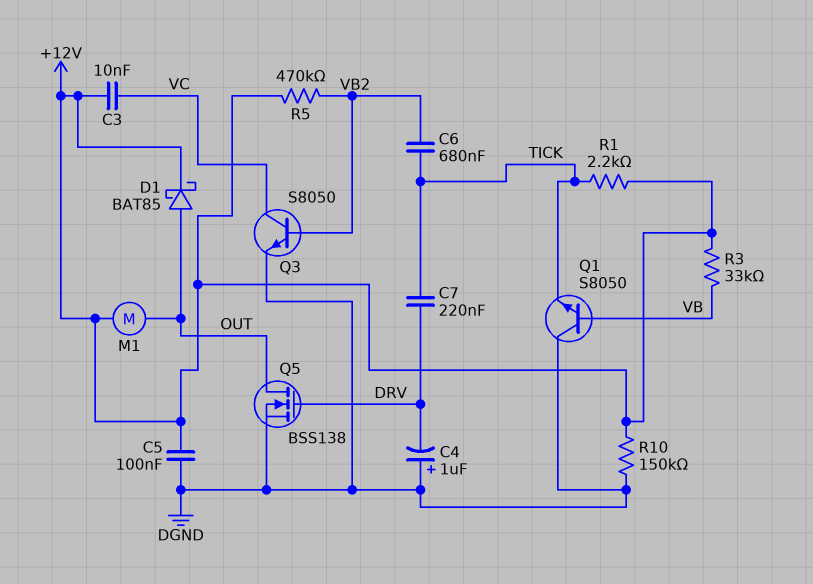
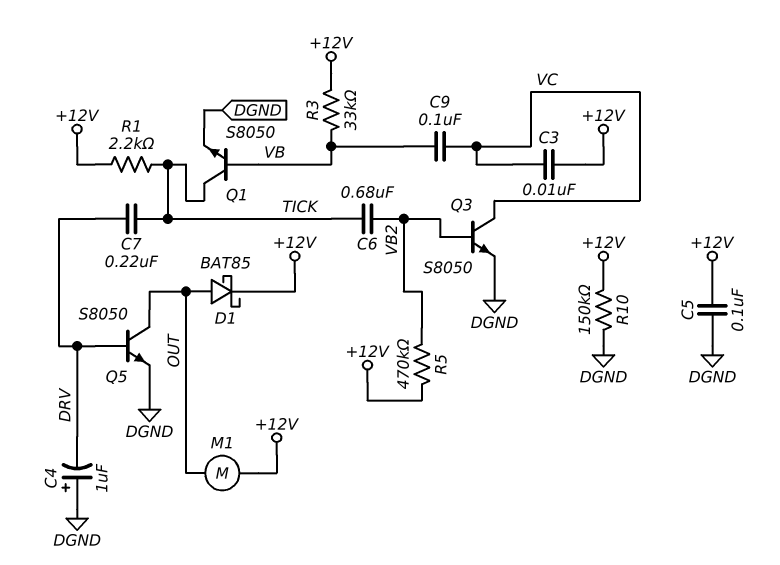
C9: none -> 100nF (VB, VC)
Q1: NPN S8050 (B VB, C DGND, E TICK) -> NPN S8050 (B VB, C TICK, E DGND)
Q5: NMOS BSS138 (G DRV, D OUT, S DGND) -> NPN S8050 (B DRV, C OUT, E DGND)

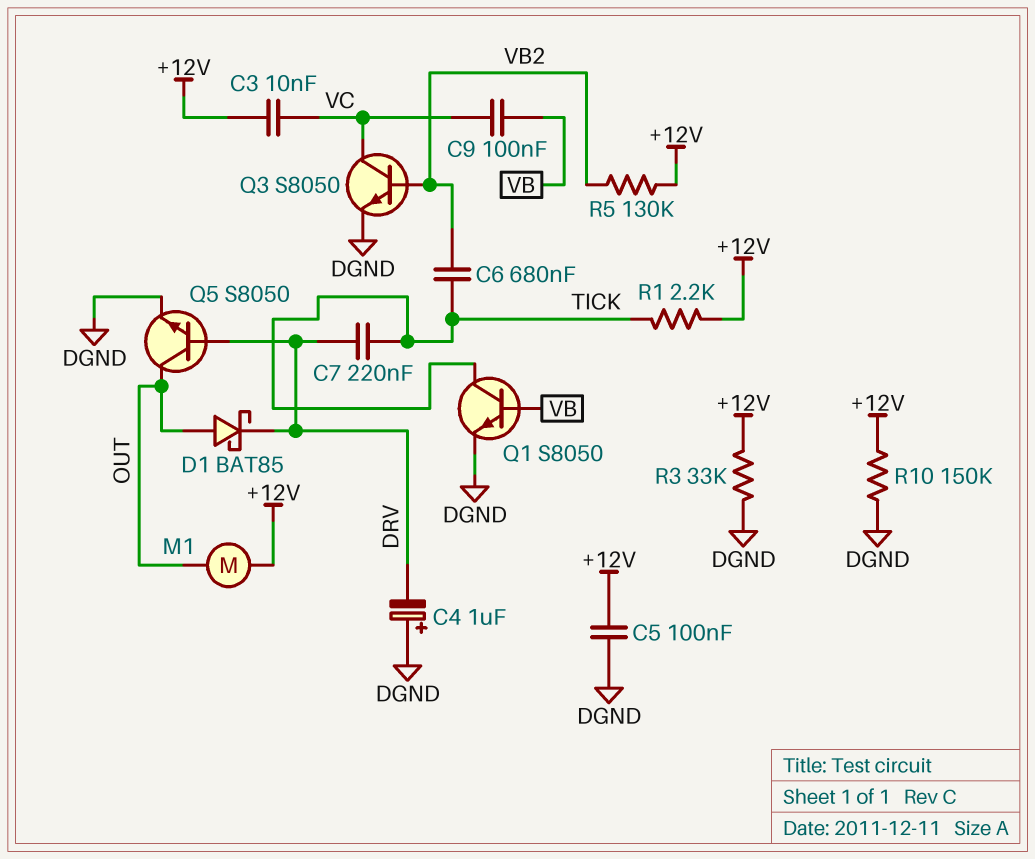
D1: schottky BAT85 (A OUT, K +12V) -> schottky BAT85 (A OUT, K DRV)
R3: 33k (+12V, VB) -> 33k (+12V, DGND)
R5: 470k (+12V, VB2) -> 130k (+12V, VB2)

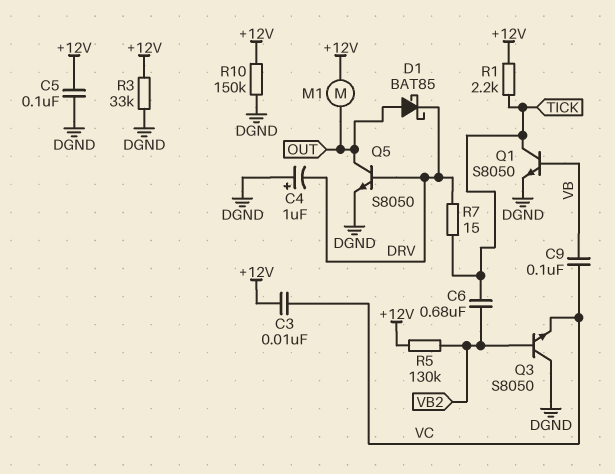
C7: 220nF (DRV, TICK) -> none
Q3: NPN S8050 (B VB2, C VC, E DGND) -> NPN S8050 (B VB2, C DGND, E VC)
R7: none -> 15 (DRV, TICK)

